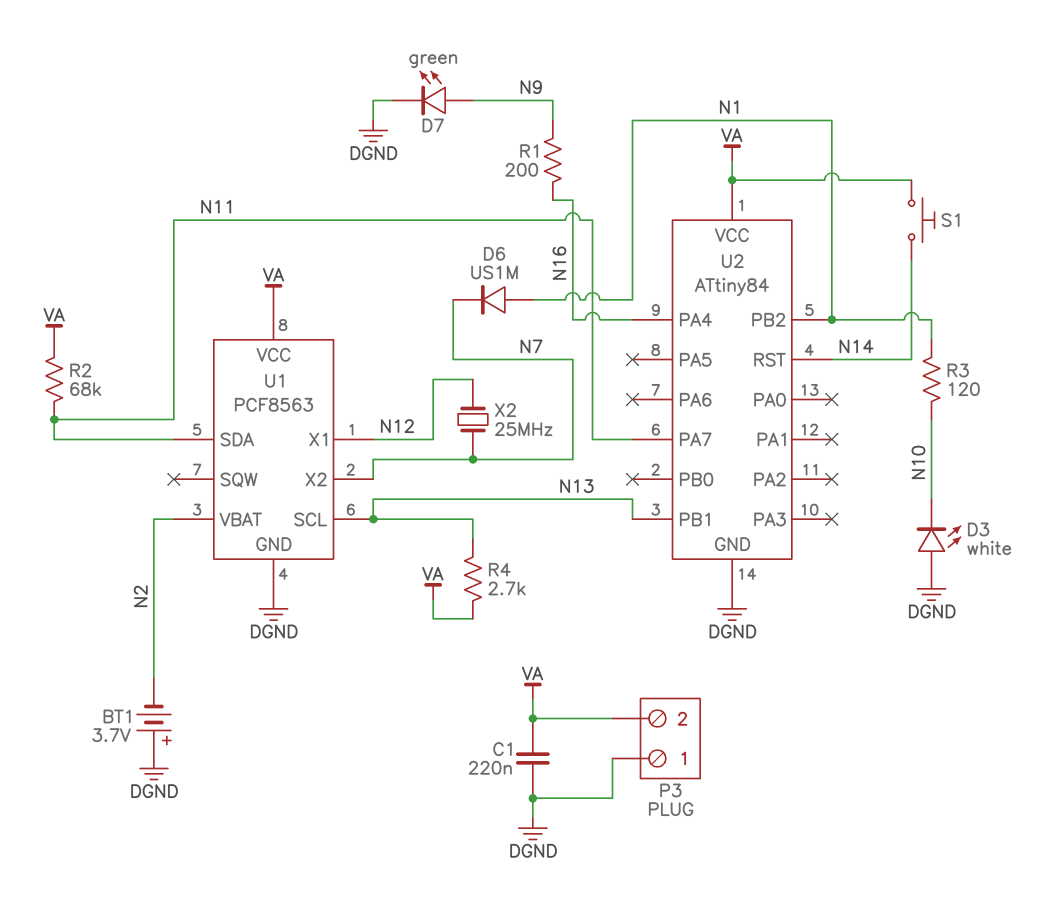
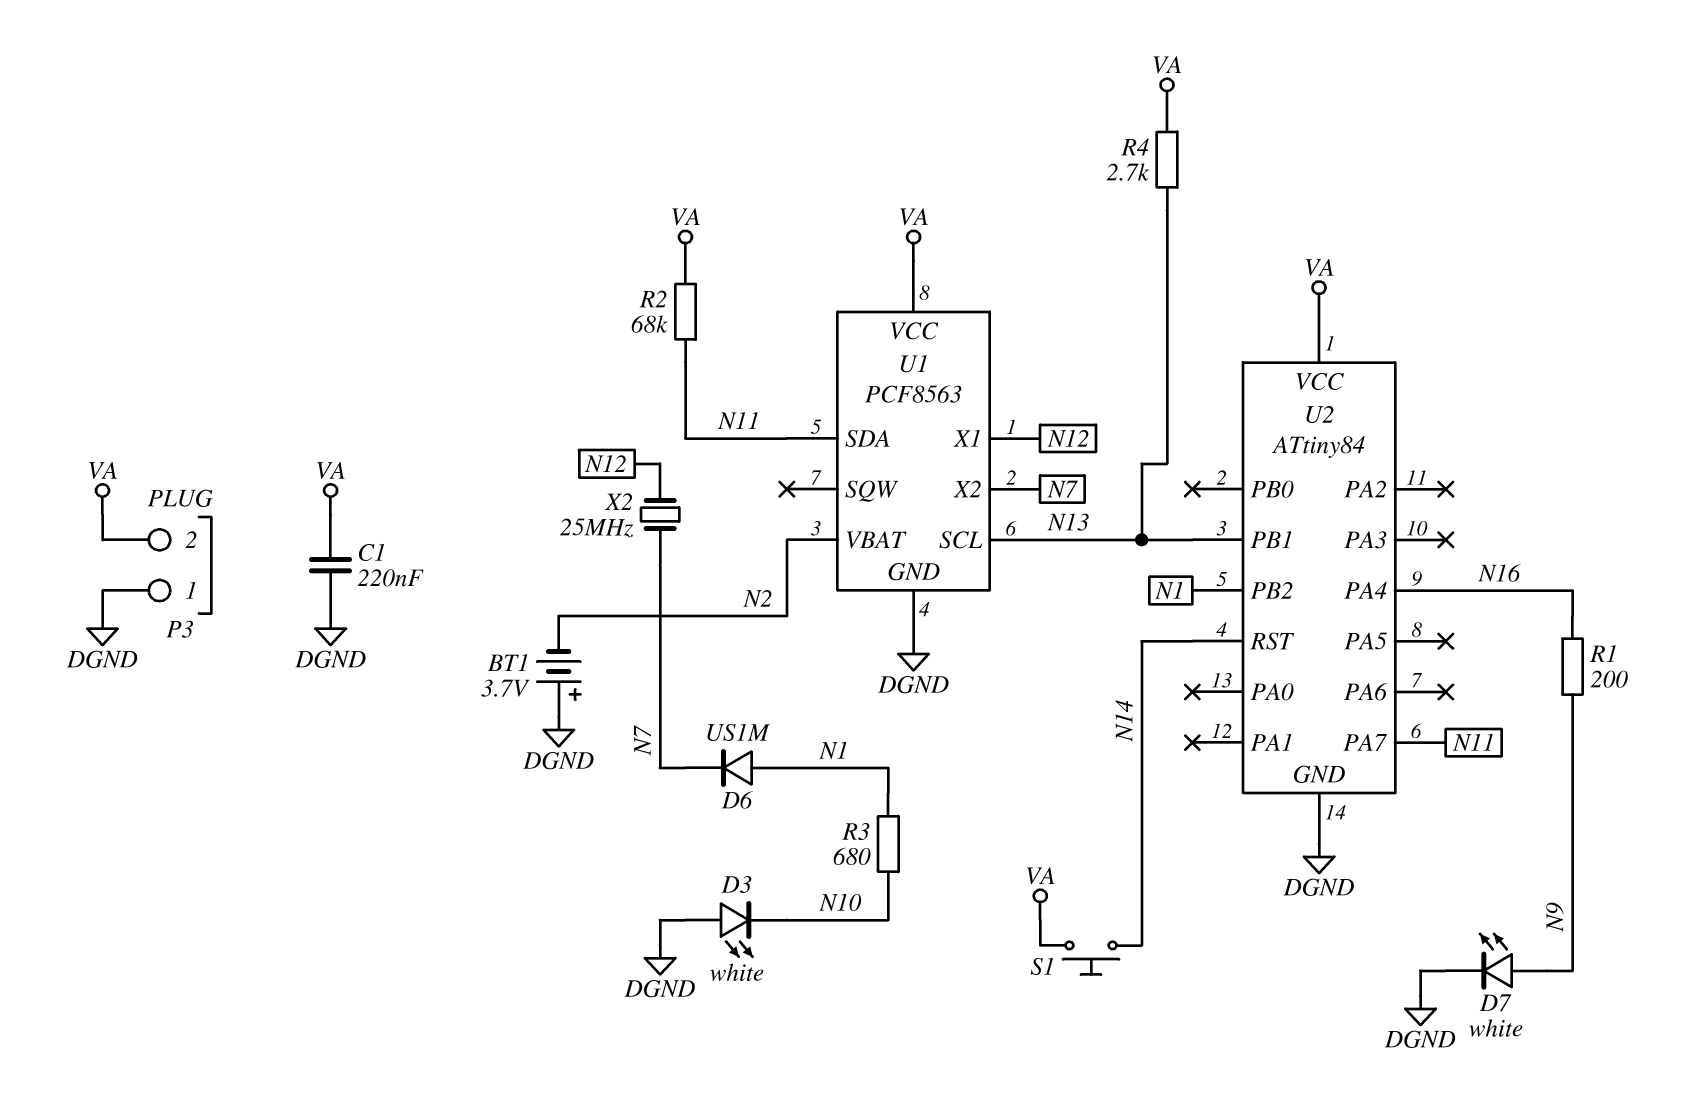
D7: LED green (A N9, K DGND) -> LED white (A N9, K DGND)
R3: 120 (N1, N10) -> 680 (N1, N10)

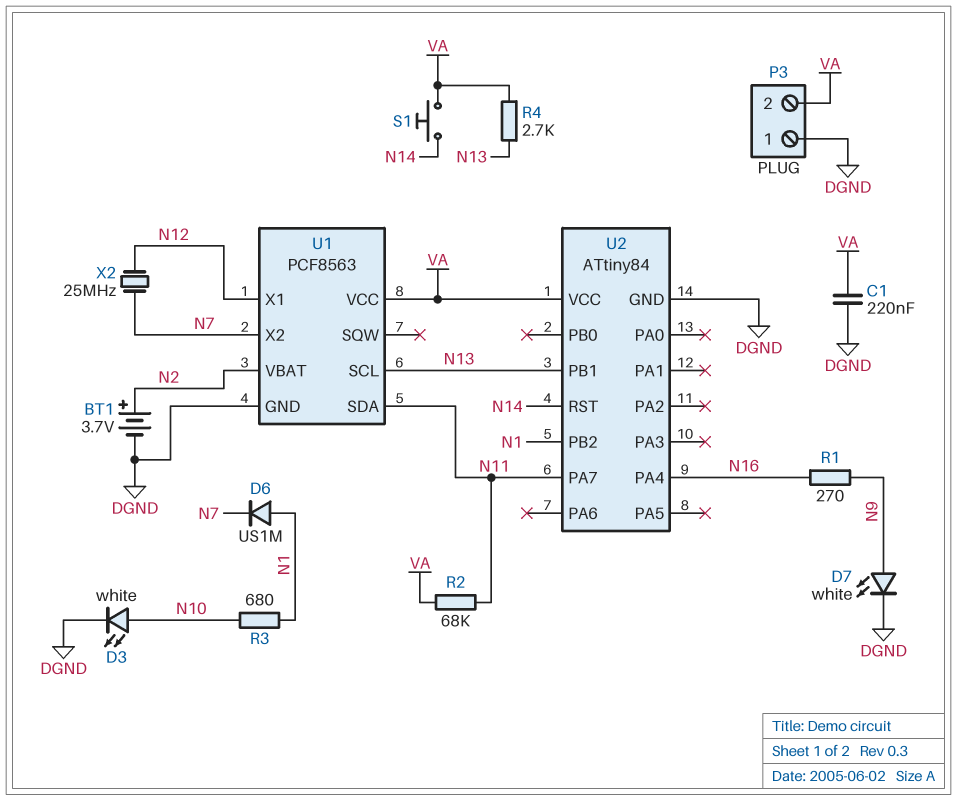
BT1: 3.7V (plus DGND, minus N2) -> 3.7V (plus N2, minus DGND)
D3: LED white (A DGND, K N10) -> LED white (A N10, K DGND)
R1: 200 (N9, N16) -> 270 (N9, N16)

